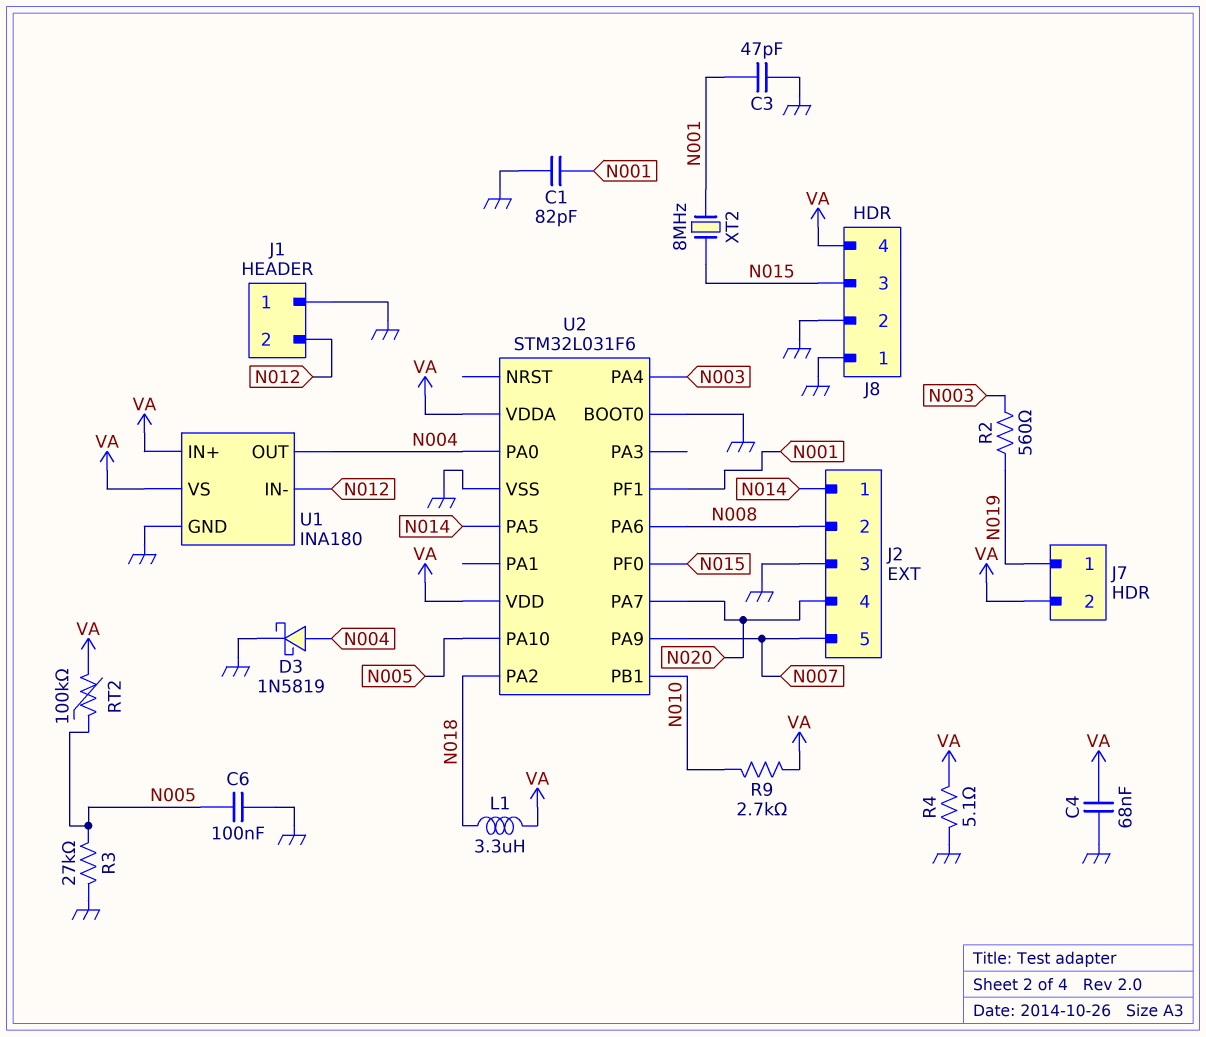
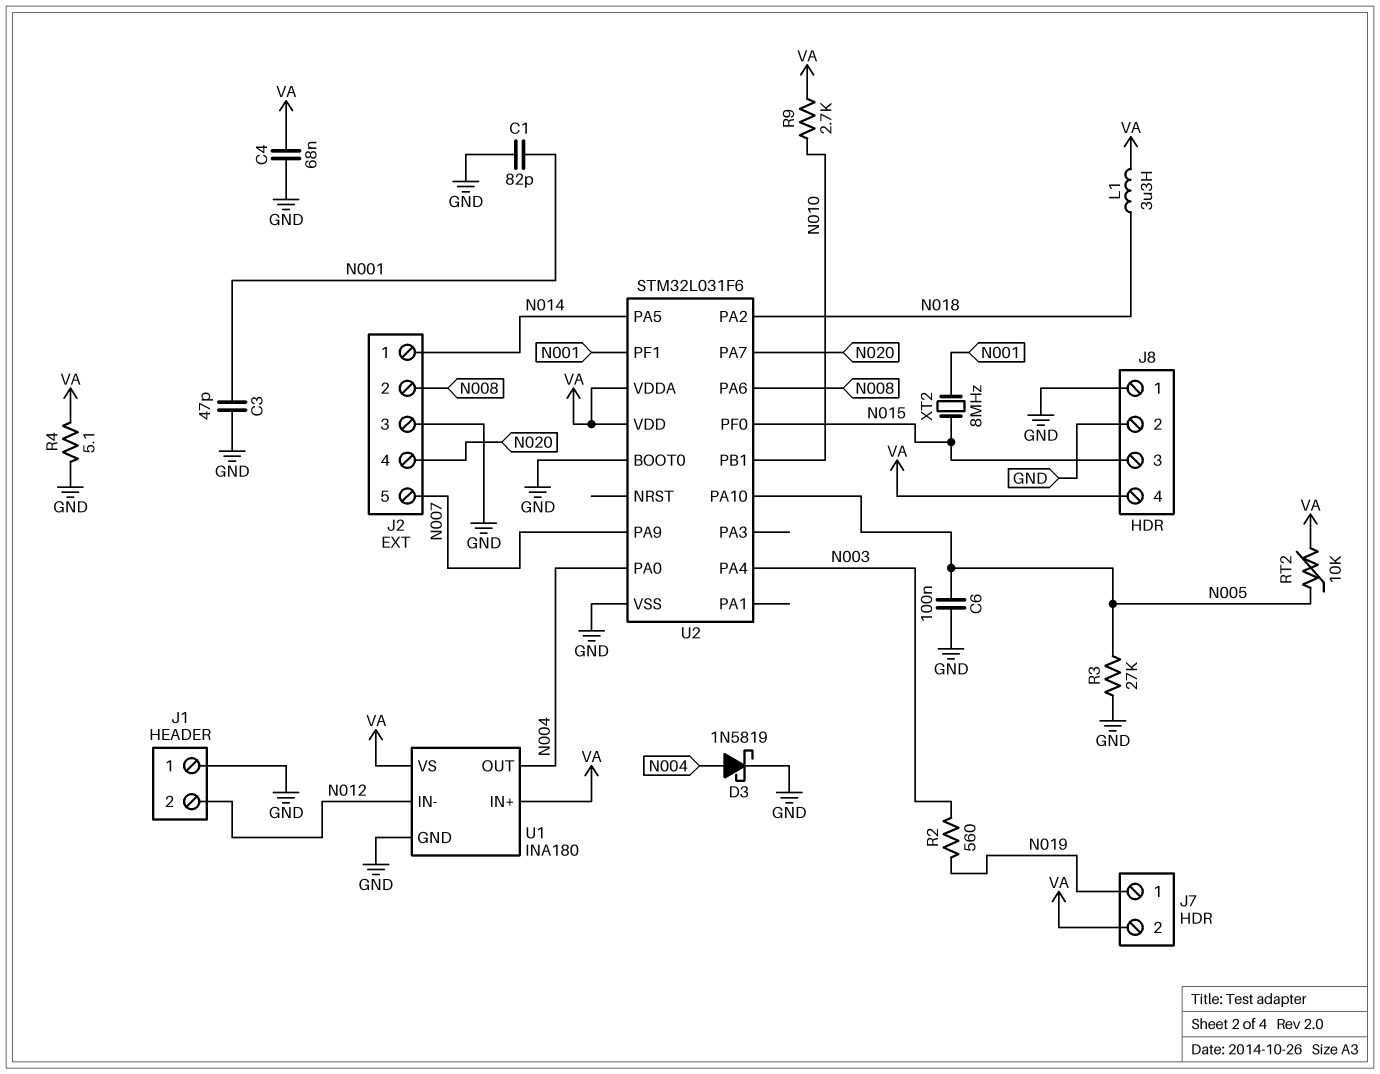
RT2: 100k (N005, VA) -> 10k (N005, VA)

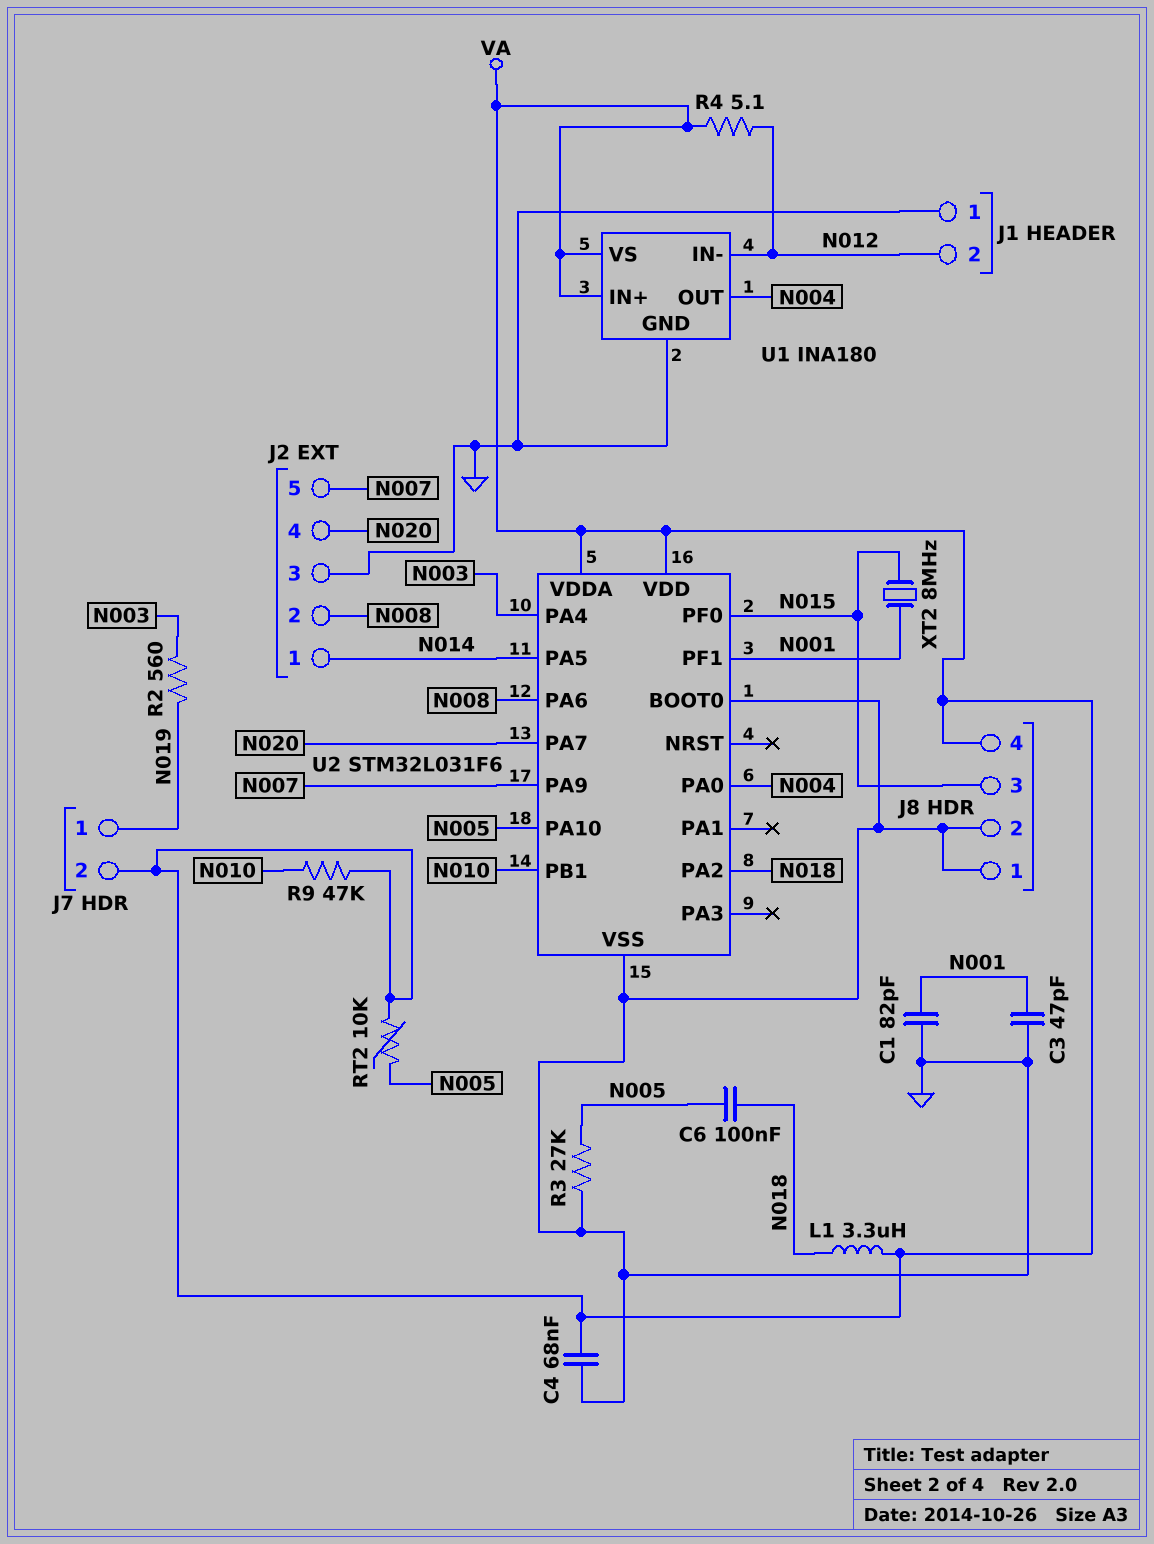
C6: 100nF (GND, N005) -> 100nF (N005, N018)
D3: schottky 1N5819 (A N004, K GND) -> none
R4: 5.1 (GND, VA) -> 5.1 (N012, VA)
R9: 2.7k (N010, VA) -> 47k (N010, VA)

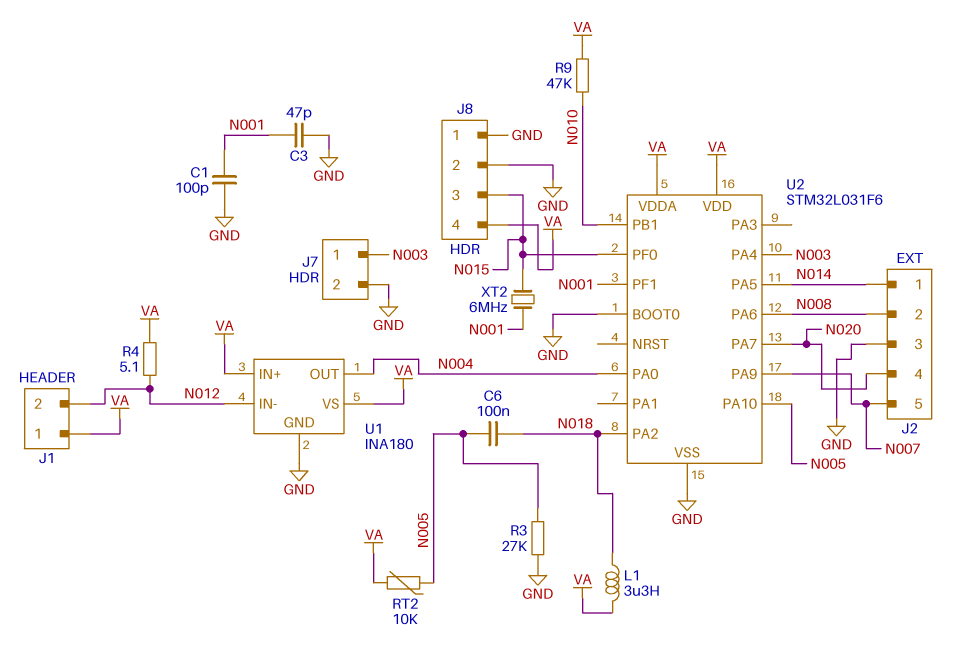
C1: 82pF (GND, N001) -> 100pF (GND, N001)
C4: 68nF (GND, VA) -> none
J1 pin 1: GND -> VA
J7 pin 1: N019 -> N003
J7 pin 2: VA -> GND
R2: 560 (N003, N019) -> none
XT2: 8MHz (N001, N015) -> 6MHz (N001, N015)

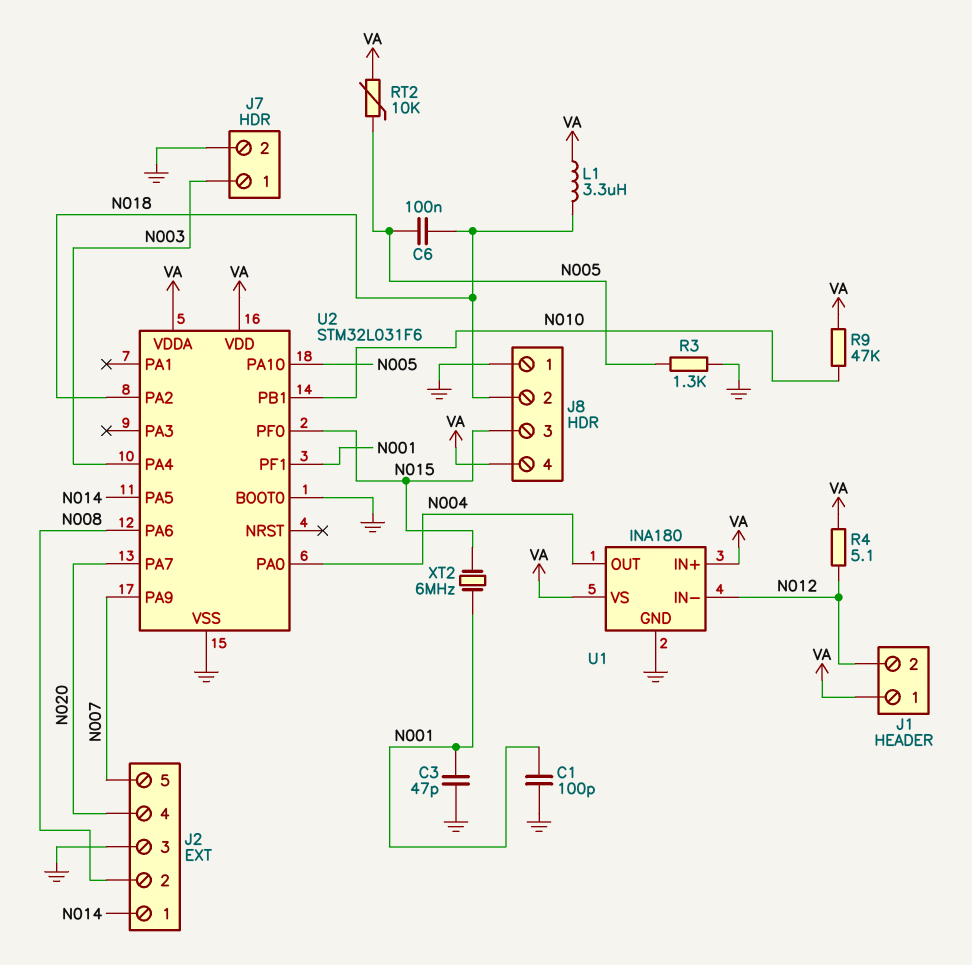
J8 pin 2: GND -> N018
R3: 27k (GND, N005) -> 1.3k (GND, N005)

